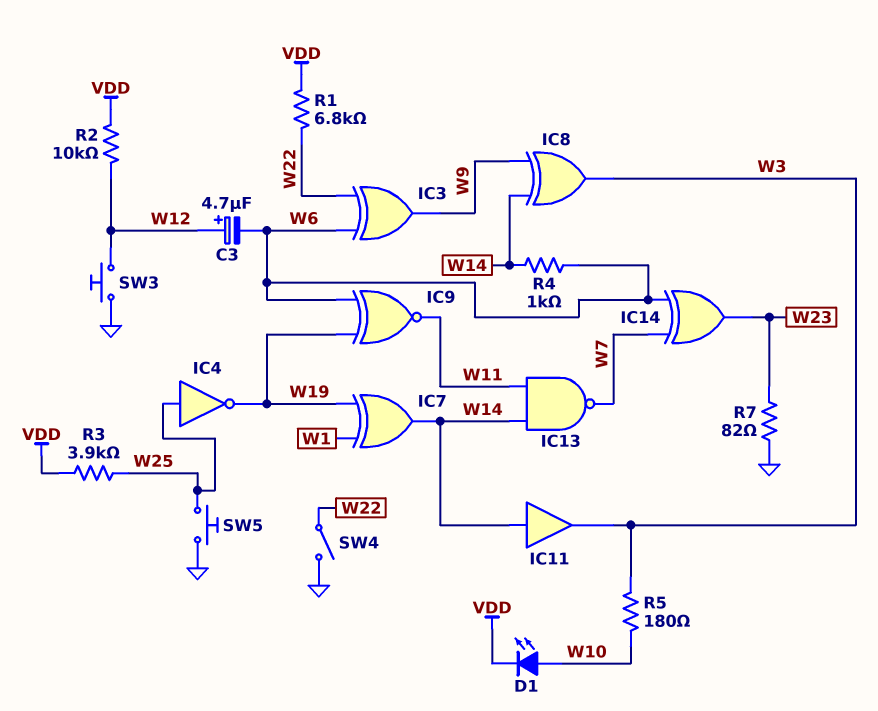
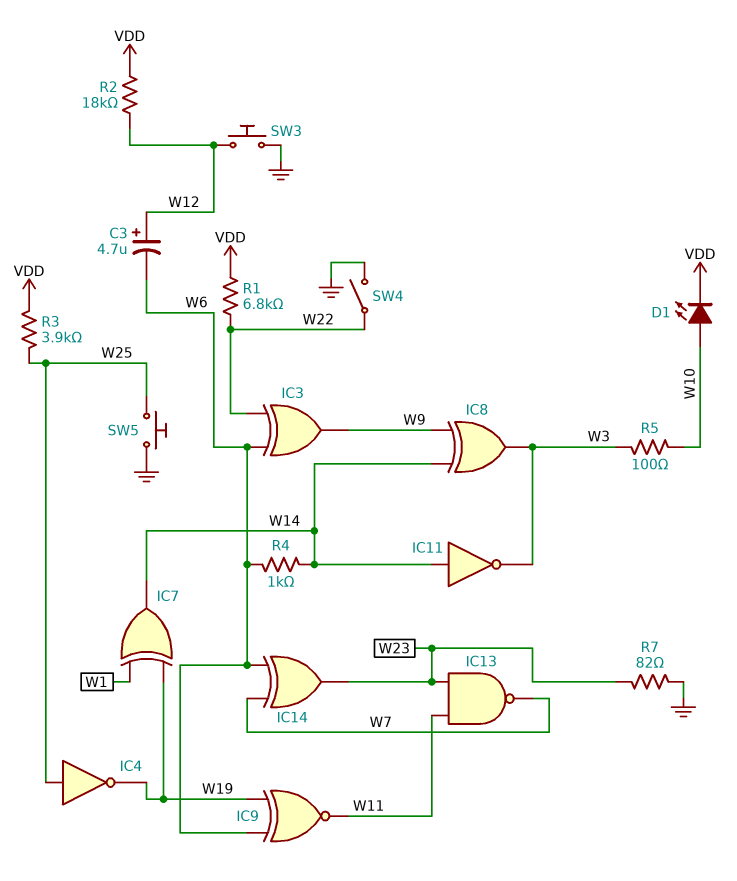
IC11: buffer (in W14, out W3) -> NOT (in W14, out W3)
IC13: NAND (in W11, in W14, out W7) -> NAND (in W11, in W23, out W7)
R2: 10k (VDD, W12) -> 18k (VDD, W12)
R5: 180 (W3, W10) -> 100 (W3, W10)

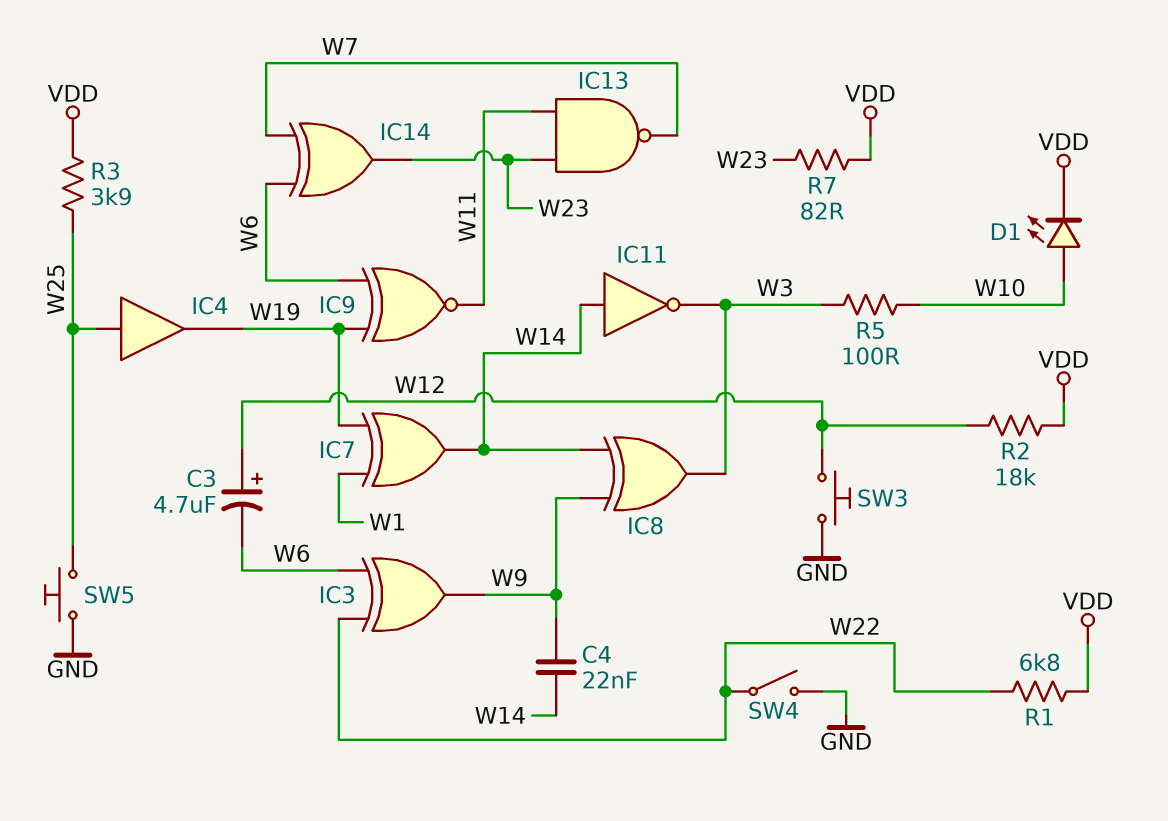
C4: none -> 22nF (W9, W14)
IC4: NOT (in W25, out W19) -> buffer (in W25, out W19)
R4: 1k (W6, W14) -> none
R7: 82 (GND, W23) -> 82 (VDD, W23)

